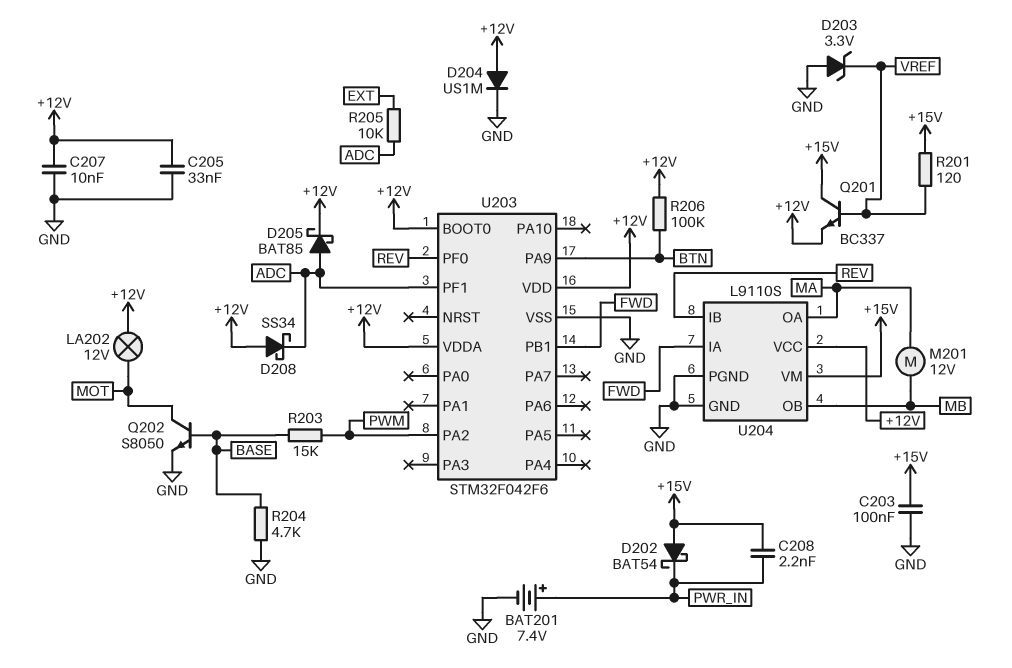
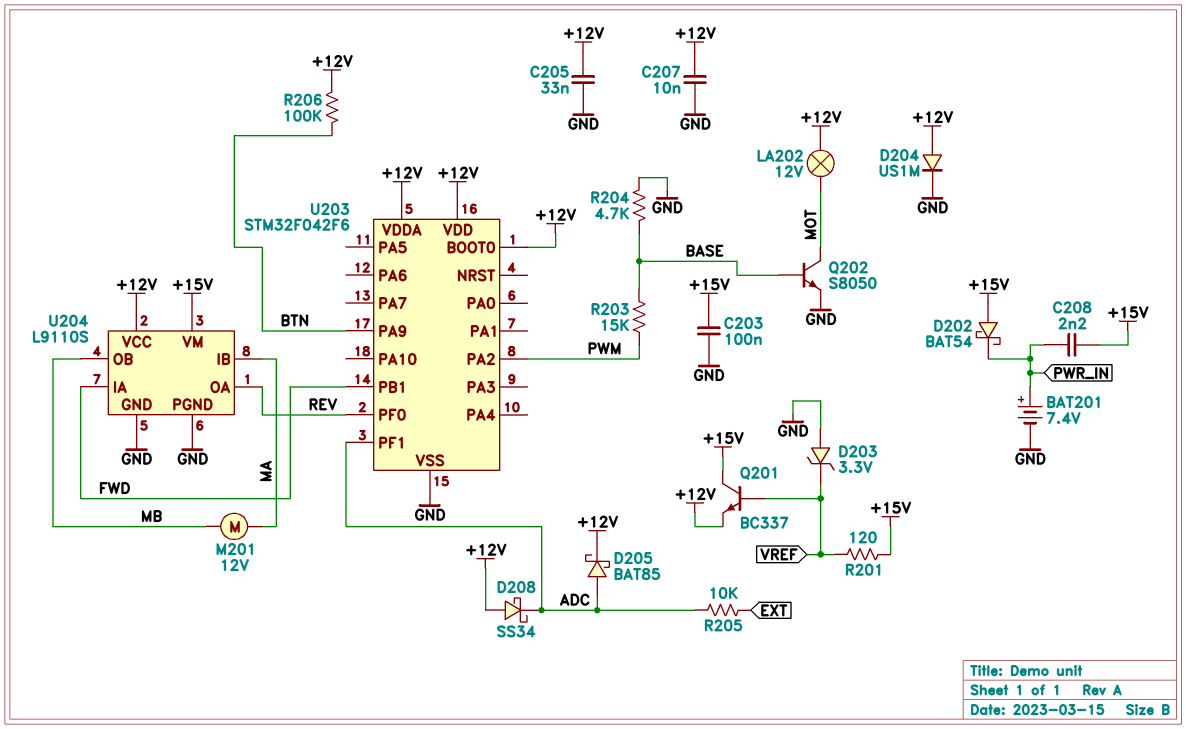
U204 pin IB: REV -> MA
U204 pin OA: MA -> REV

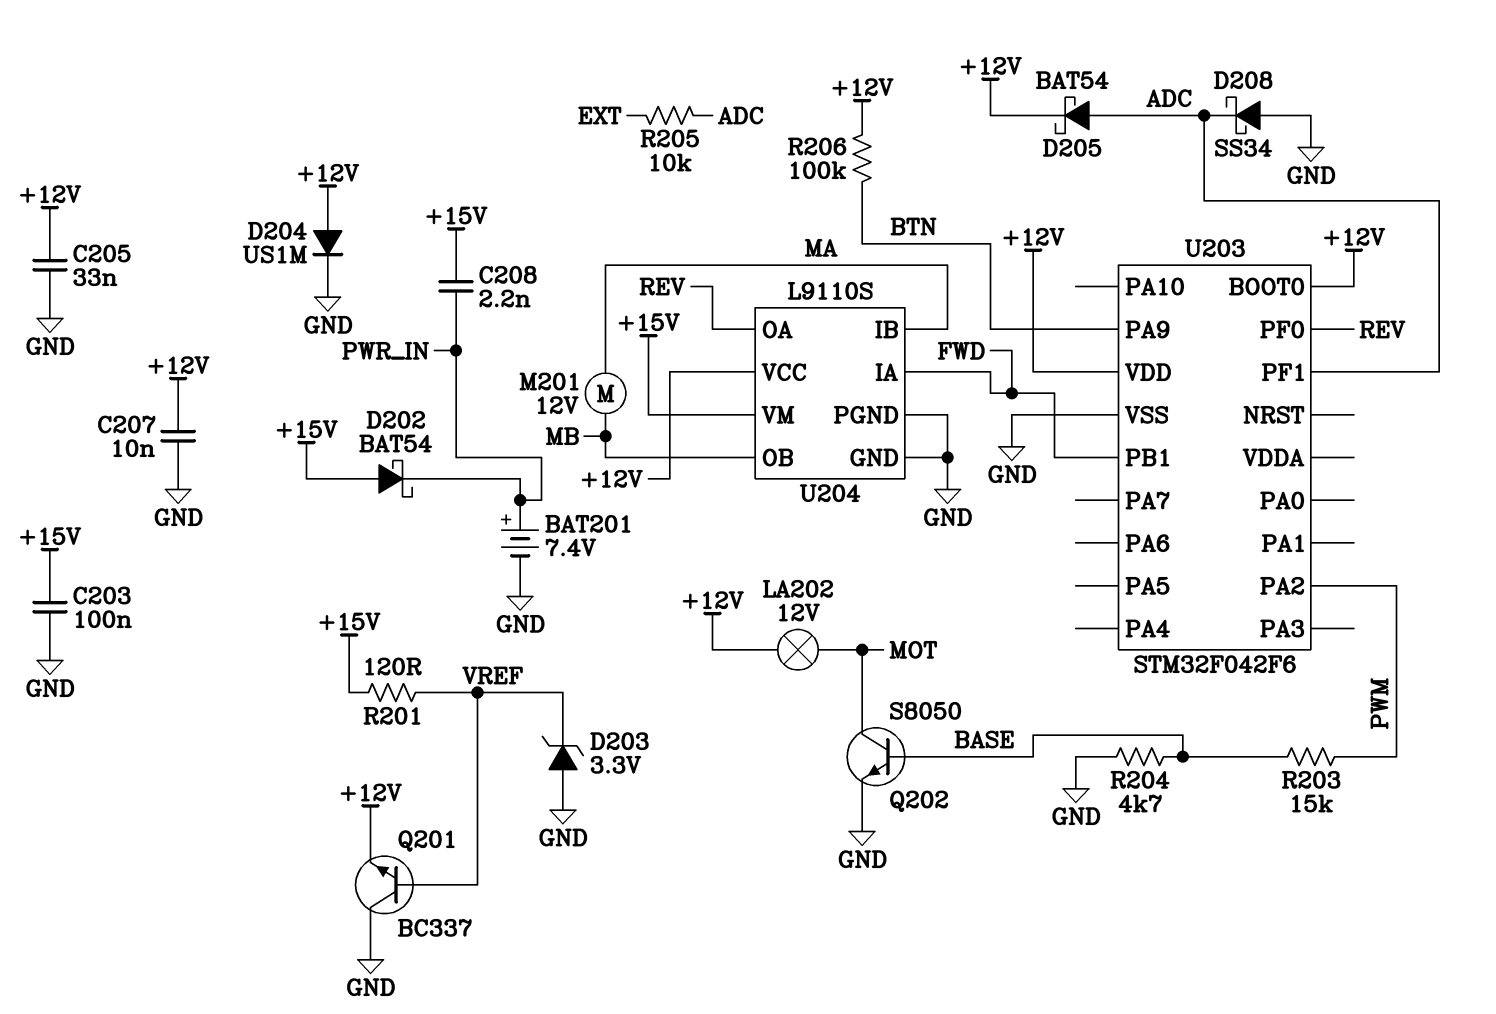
D205: schottky BAT85 (A ADC, K +12V) -> schottky BAT54 (A ADC, K +12V)
D208: schottky SS34 (A +12V, K ADC) -> schottky SS34 (A GND, K ADC)
Q201: NPN BC337 (B VREF, C +15V, E +12V) -> NPN BC337 (B VREF, C GND, E +12V)
U203 pin VDDA: +12V -> none

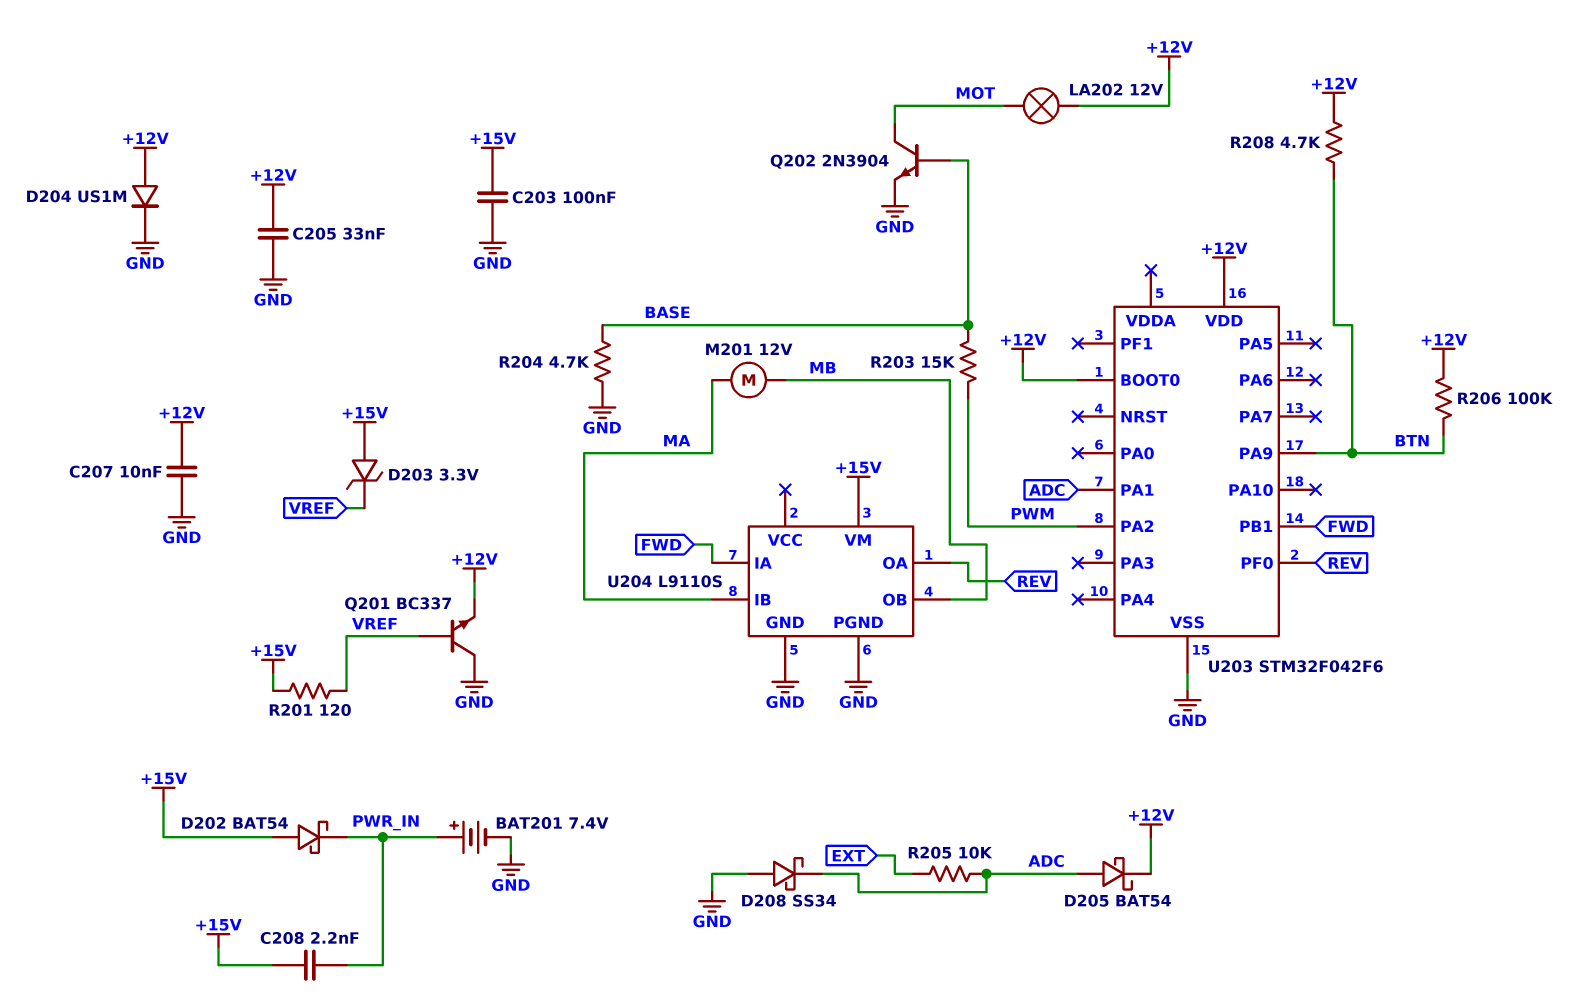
D203: zener 3.3V (A GND, K VREF) -> zener 3.3V (A +15V, K VREF)
Q202: NPN S8050 (B BASE, C MOT, E GND) -> NPN 2N3904 (B BASE, C MOT, E GND)
R208: none -> 4.7k (+12V, BTN)
U203 pin PA1: none -> ADC
U203 pin PF1: ADC -> none
U204 pin VCC: +12V -> none

